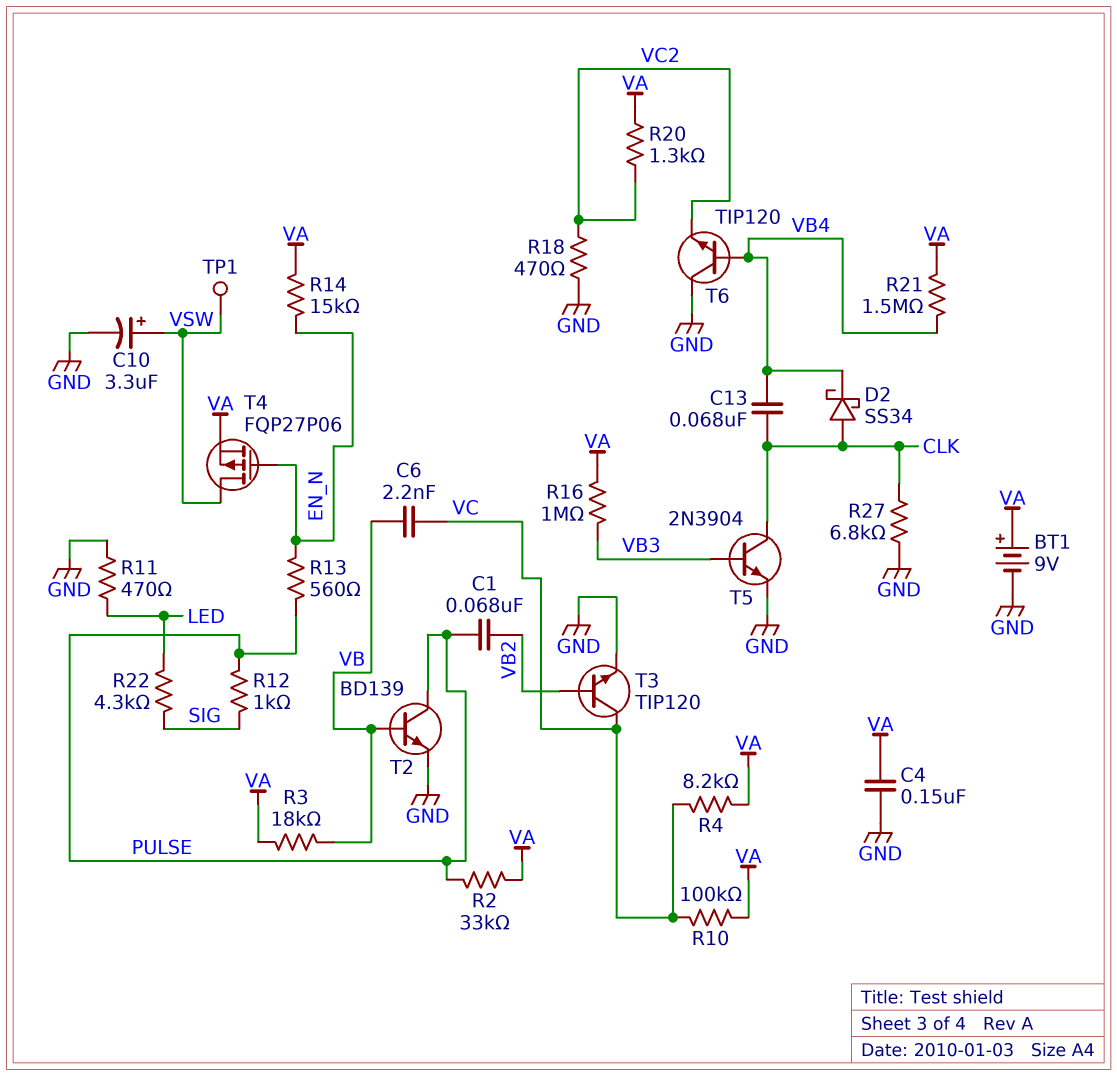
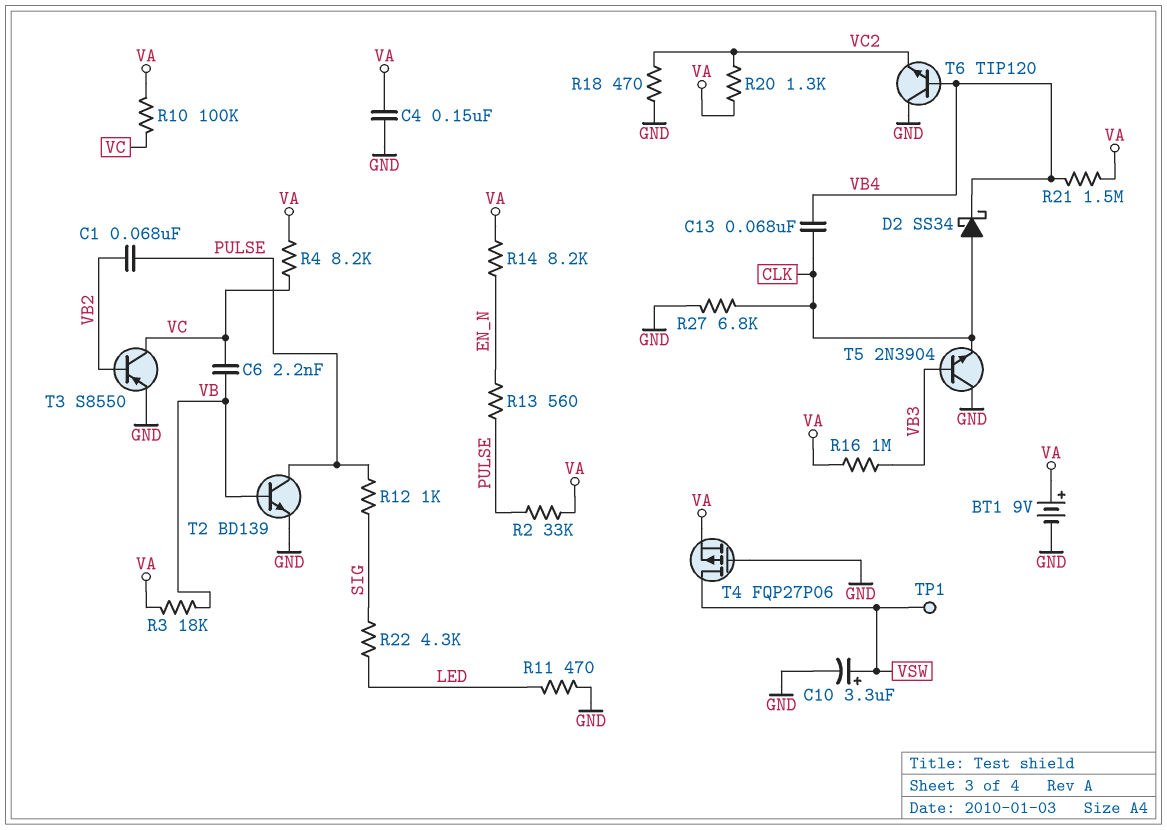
R14: 15k (EN_N, VA) -> 8.2k (EN_N, VA)
T3: NPN TIP120 (B VB2, C VC, E GND) -> PNP S8550 (B VB2, C VC, E GND)
T4: PMOS FQP27P06 (G EN_N, D VSW, S VA) -> PMOS FQP27P06 (G GND, D VSW, S VA)
T5: NPN 2N3904 (B VB3, C CLK, E GND) -> NPN 2N3904 (B VB3, C GND, E CLK)

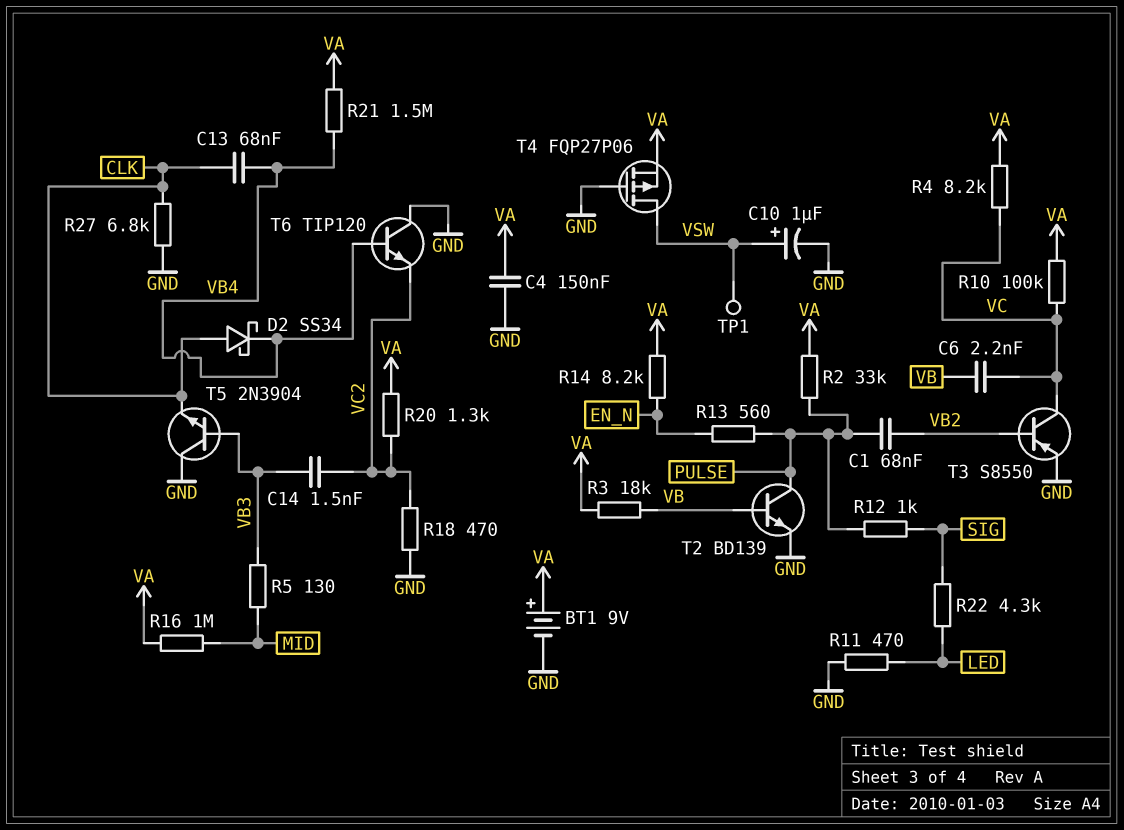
C10: 3.3uF (plus VSW, minus GND) -> 1uF (plus VSW, minus GND)
C14: none -> 1.5nF (VB3, VC2)
R5: none -> 130 (MID, VB3)
R16: 1M (VA, VB3) -> 1M (MID, VA)

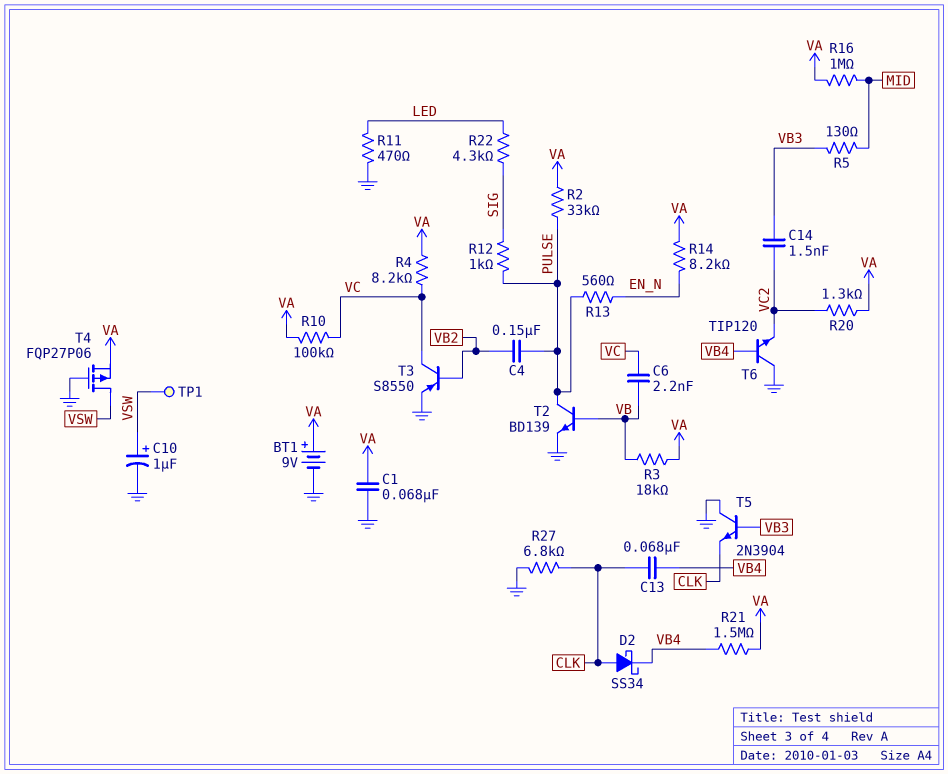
C1: 68nF (PULSE, VB2) -> 68nF (GND, VA)
C4: 150nF (GND, VA) -> 150nF (PULSE, VB2)
R18: 470 (GND, VC2) -> none

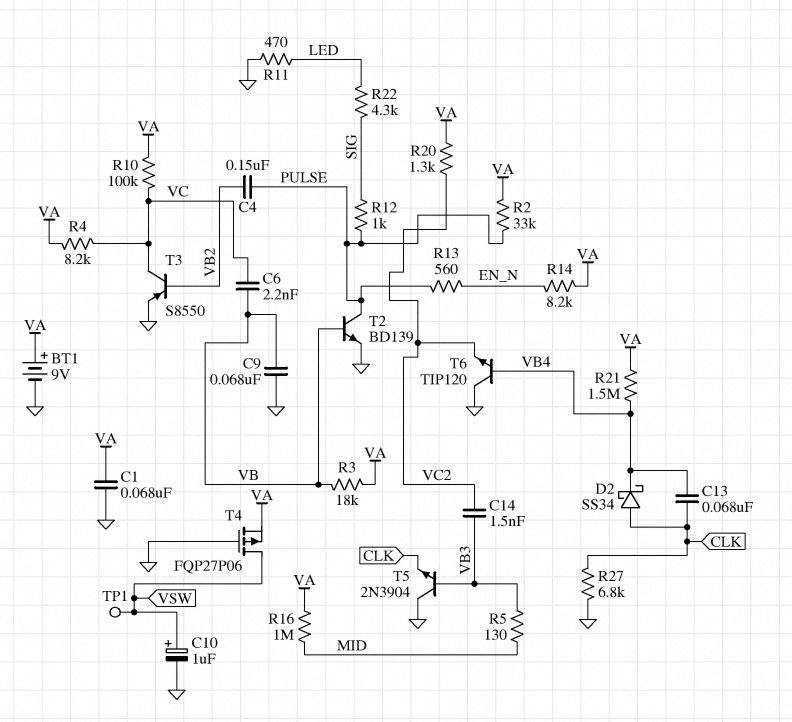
C9: none -> 68nF (GND, VB)

